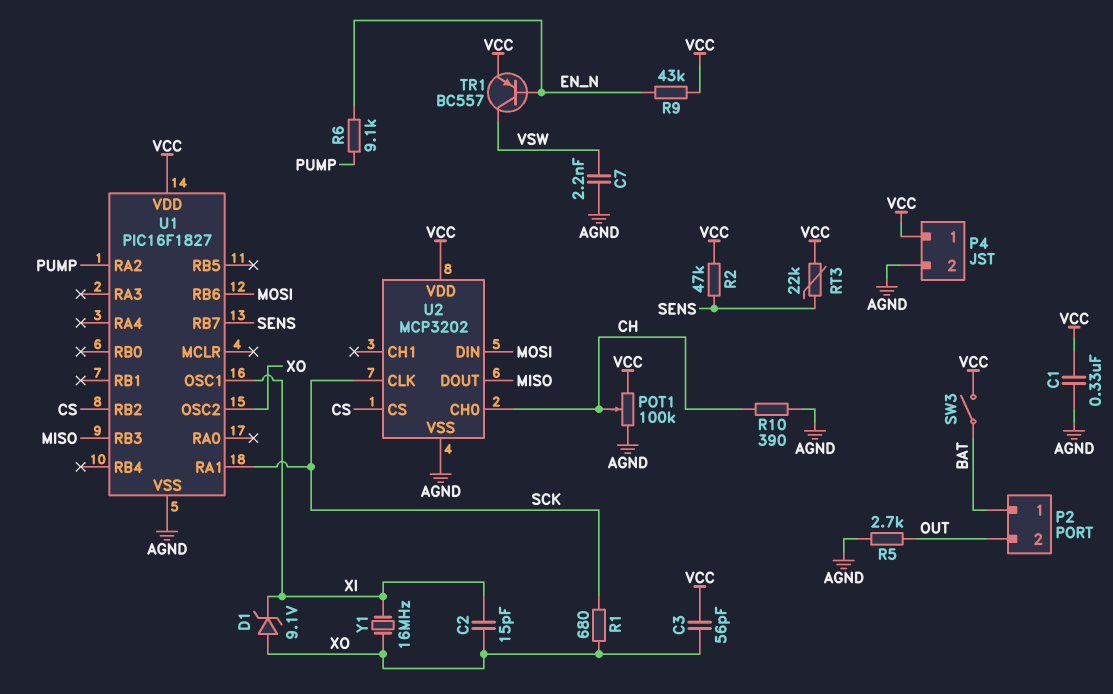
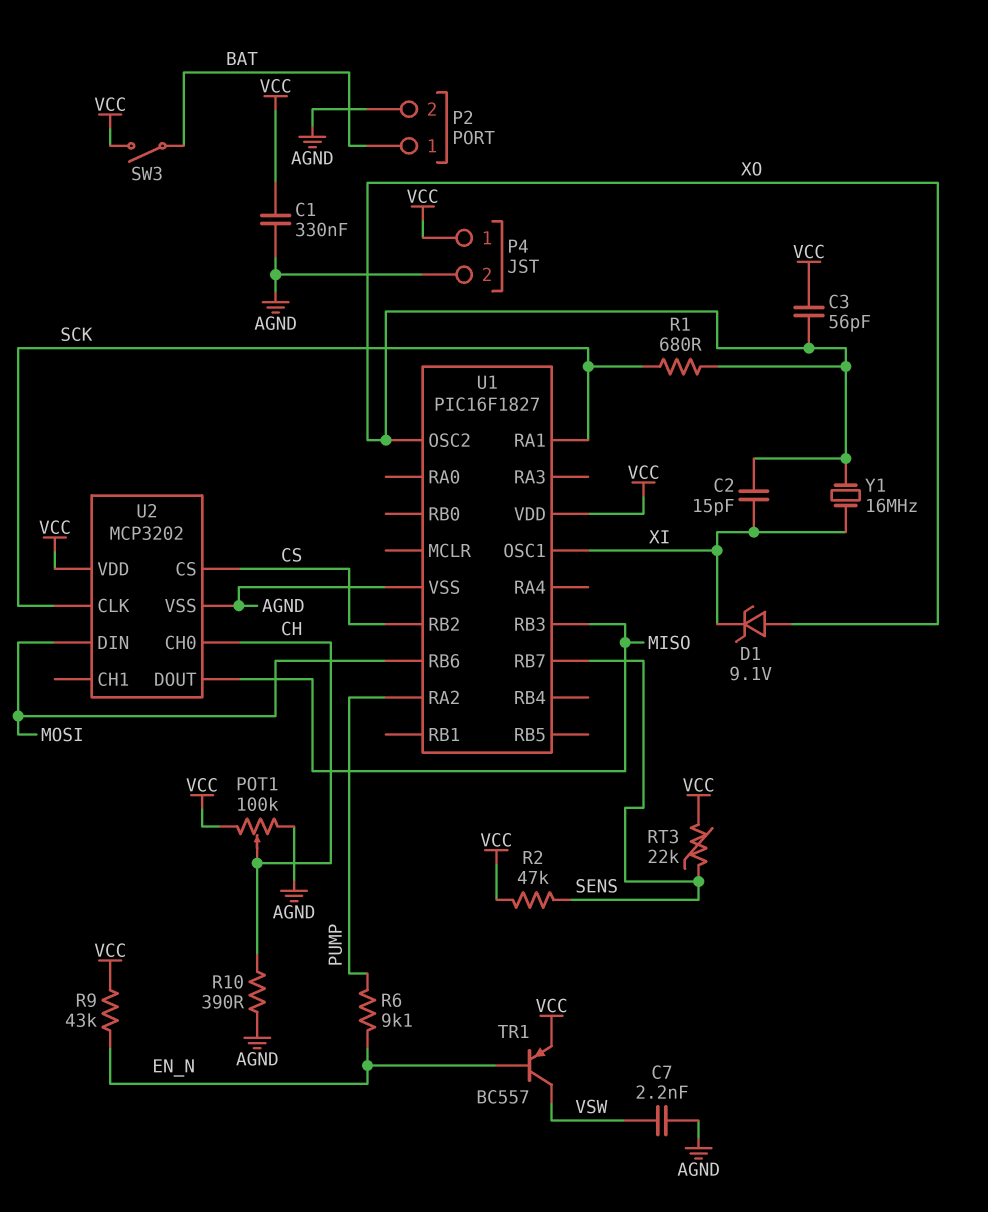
P2 pin 2: OUT -> AGND
R5: 2.7k (AGND, OUT) -> none

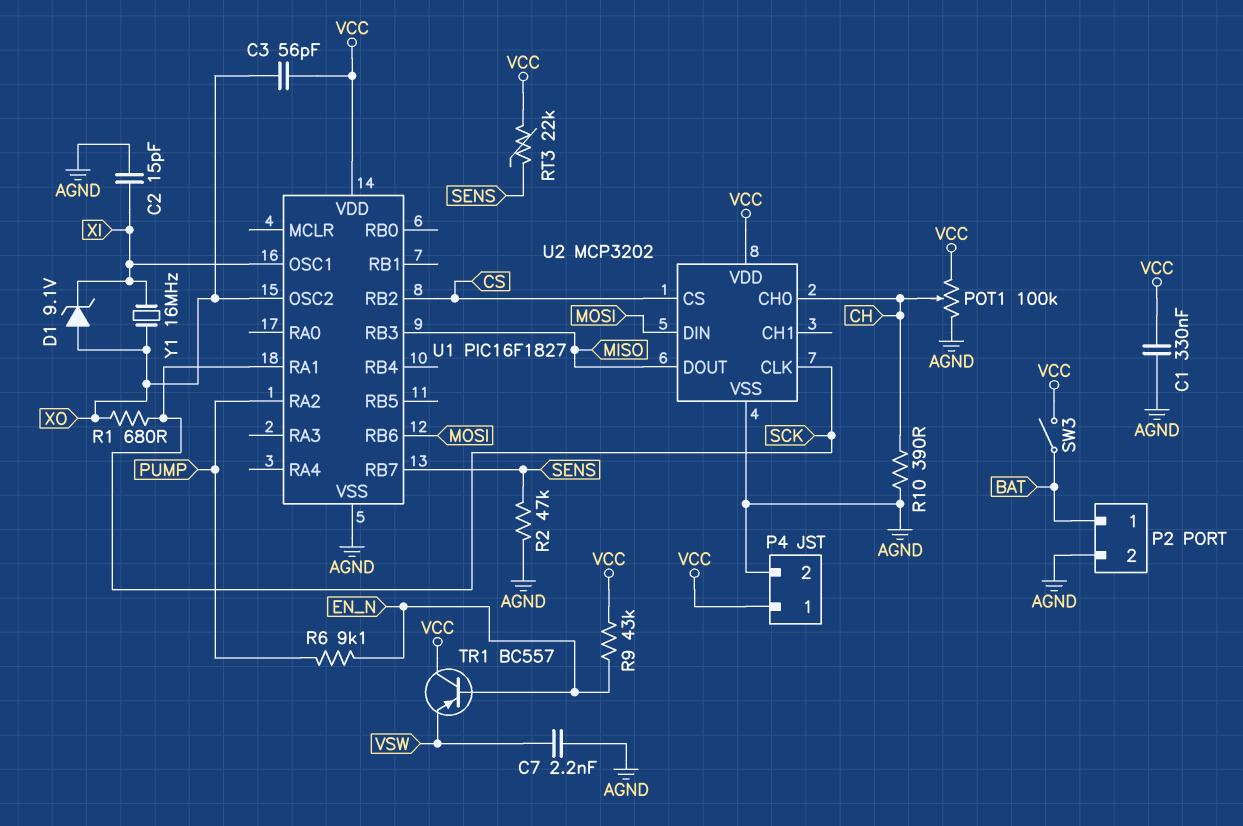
C2: 15pF (XI, XO) -> 15pF (AGND, XI)
R2: 47k (SENS, VCC) -> 47k (AGND, SENS)
TR1: PNP BC557 (B EN_N, C VSW, E VCC) -> PNP BC557 (B EN_N, C VCC, E VSW)

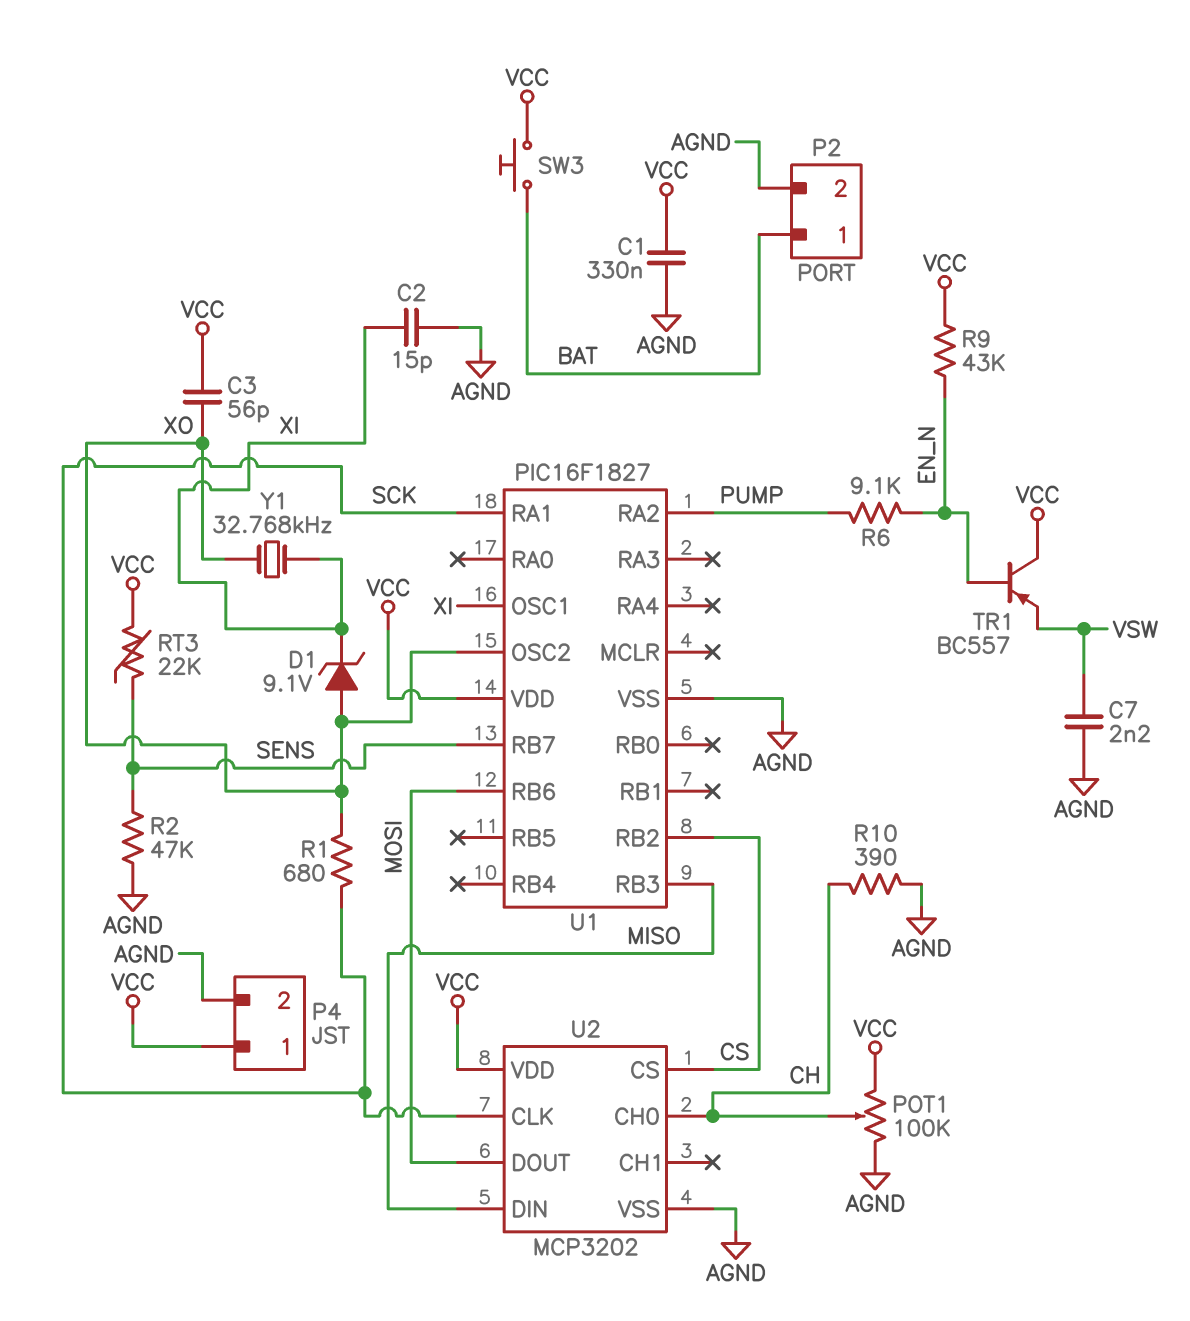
SW3: switch (BAT, VCC) -> button (BAT, VCC)
U2 pin DIN: MOSI -> MISO
U2 pin DOUT: MISO -> MOSI
Y1: 16MHz (XI, XO) -> 32.768kHz (XI, XO)

